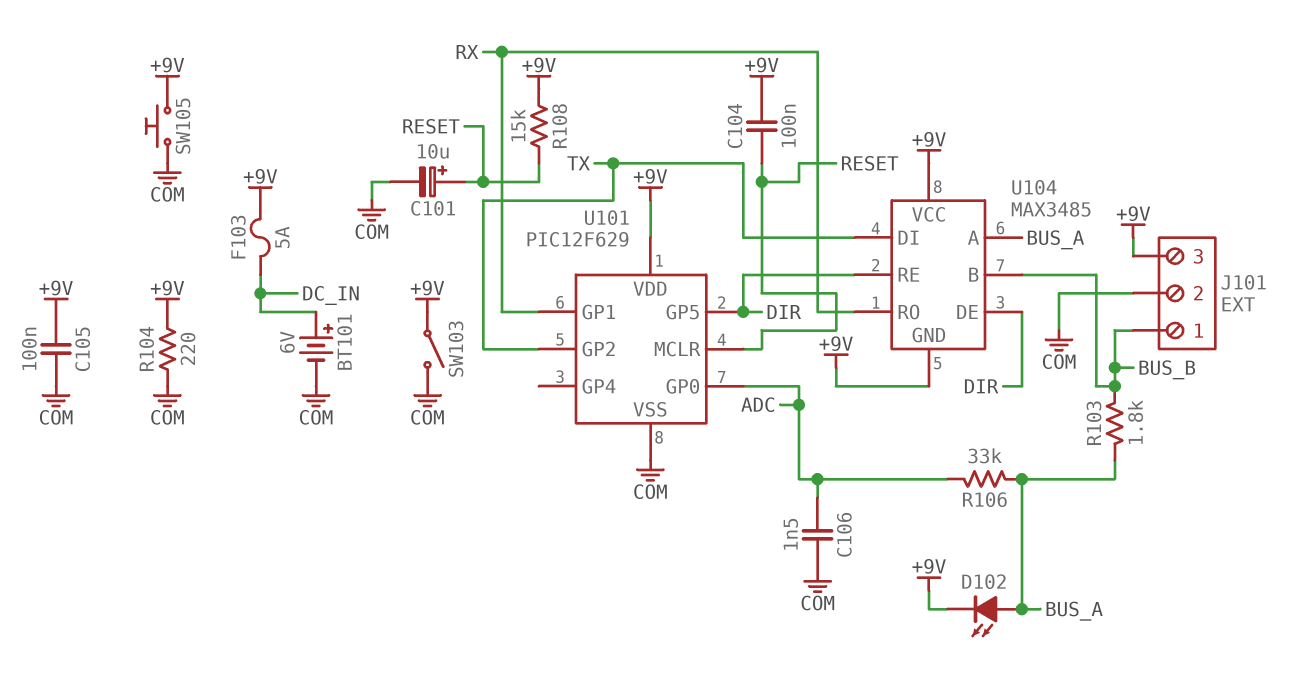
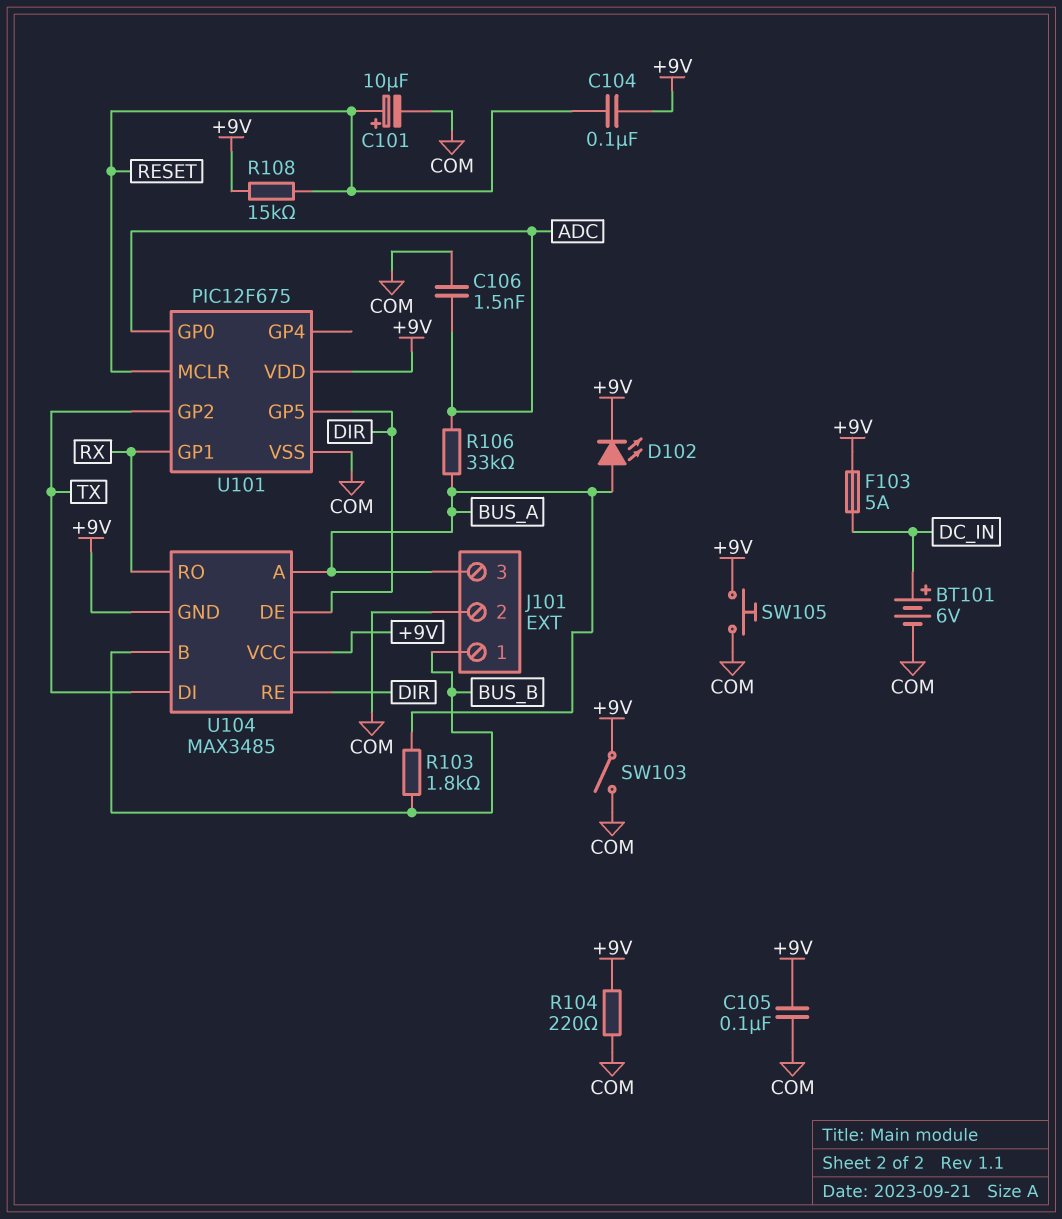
J101 pin 3: +9V -> BUS_A
U101: PIC12F629 -> PIC12F675

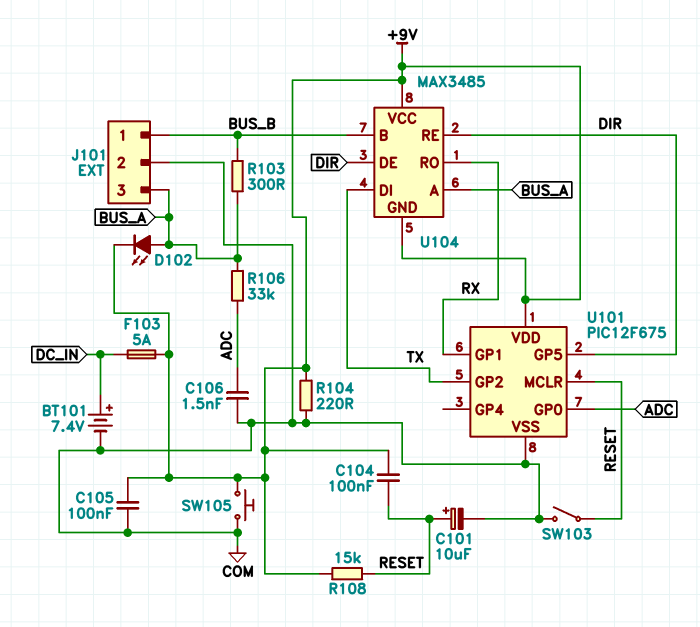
BT101: 6V (plus DC_IN, minus COM) -> 7.4V (plus DC_IN, minus COM)
R103: 1.8k (BUS_A, BUS_B) -> 300 (BUS_A, BUS_B)
SW103: switch (+9V, COM) -> switch (COM, RESET)

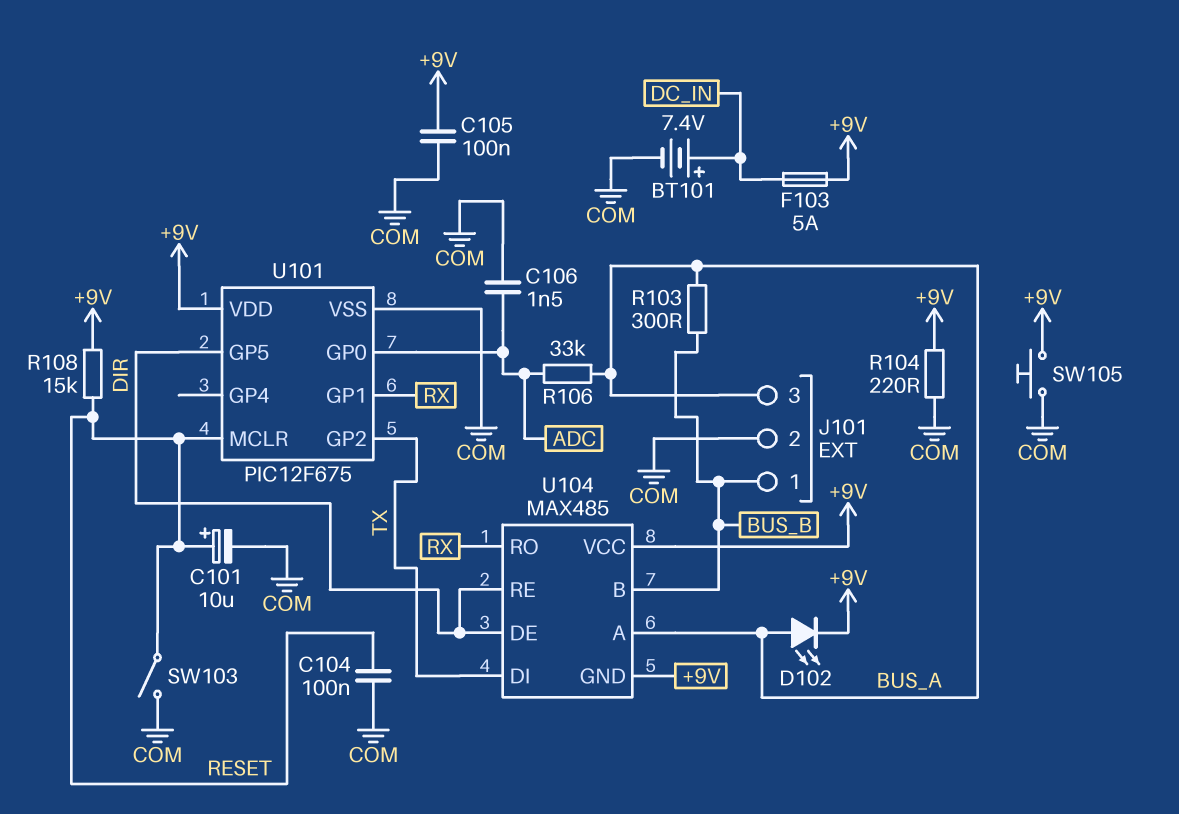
C104: 100nF (+9V, RESET) -> 100nF (COM, RESET)
U104: MAX3485 -> MAX485

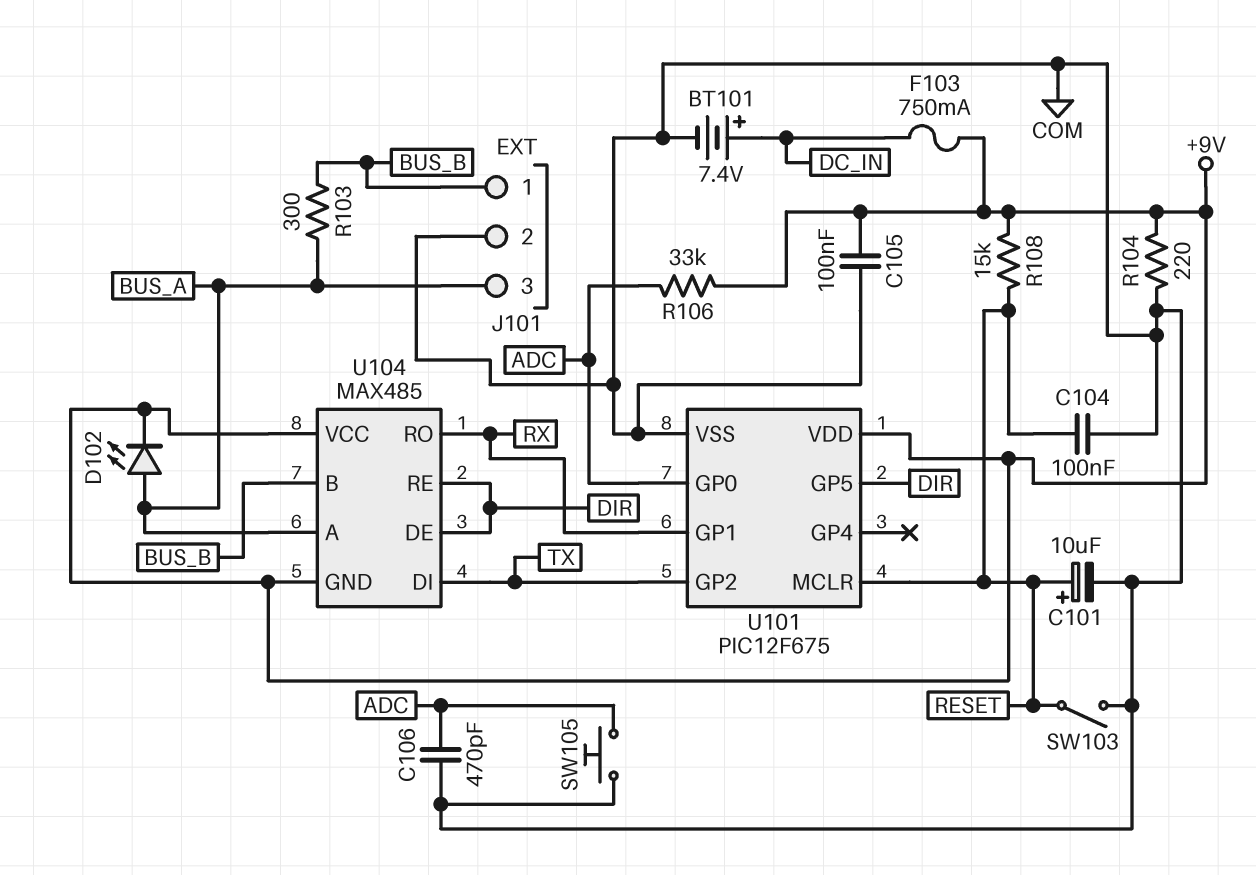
C106: 1.5nF (ADC, COM) -> 470pF (ADC, COM)
F103: 5A (+9V, DC_IN) -> 750mA (+9V, DC_IN)
R106: 33k (ADC, BUS_A) -> 33k (+9V, ADC)
SW105: button (+9V, COM) -> button (ADC, COM)

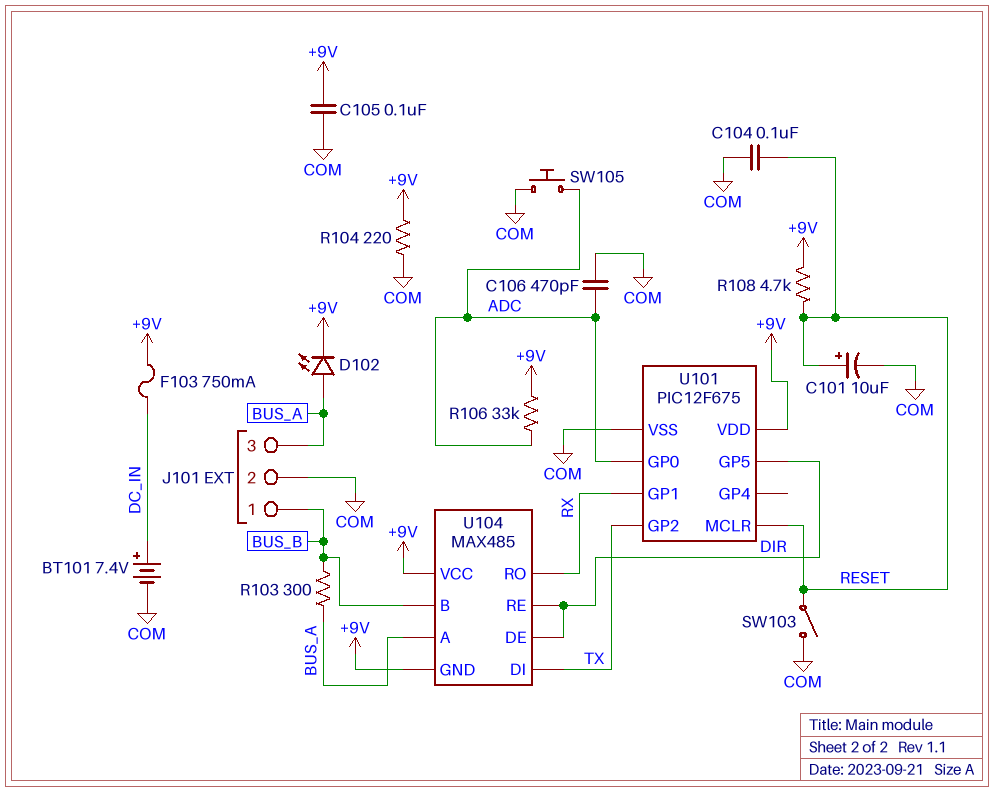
R108: 15k (+9V, RESET) -> 4.7k (+9V, RESET)

